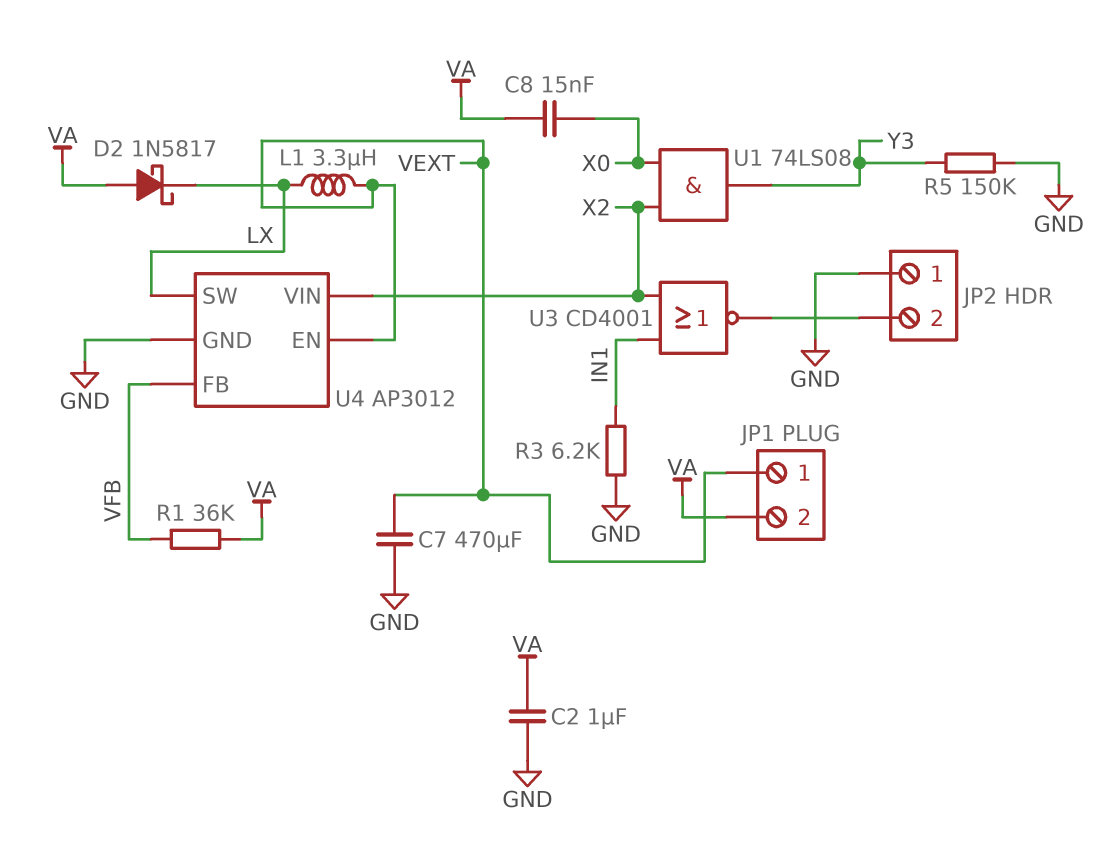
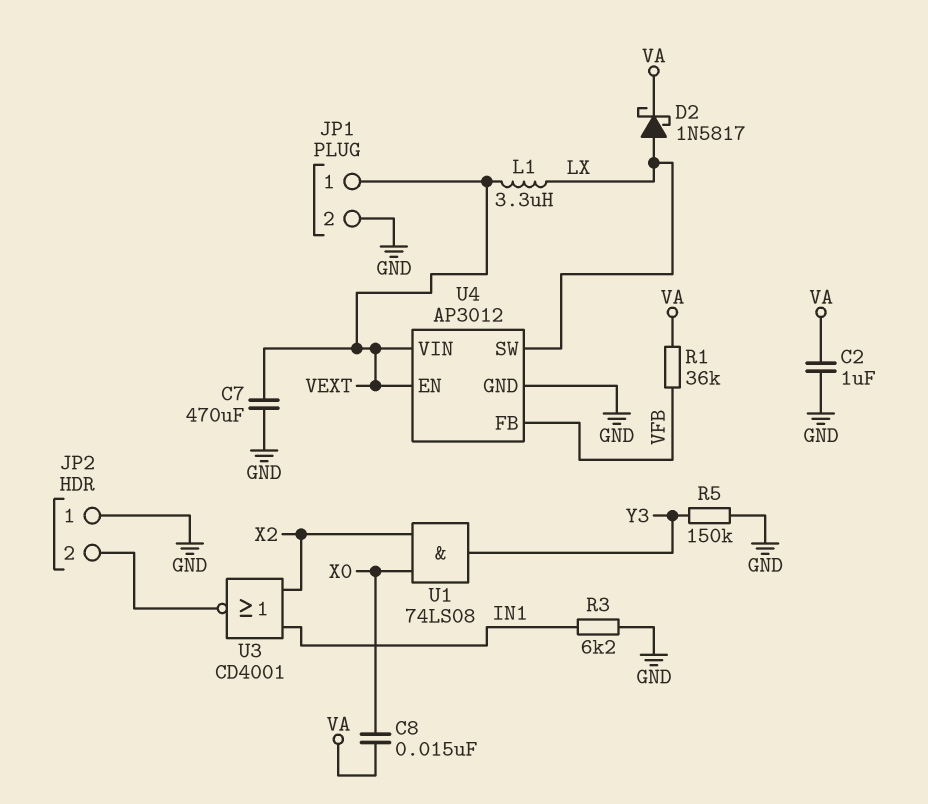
D2: schottky 1N5817 (A VA, K LX) -> schottky 1N5817 (A LX, K VA)
JP1 pin 2: VA -> GND
U4 pin VIN: X2 -> VEXT

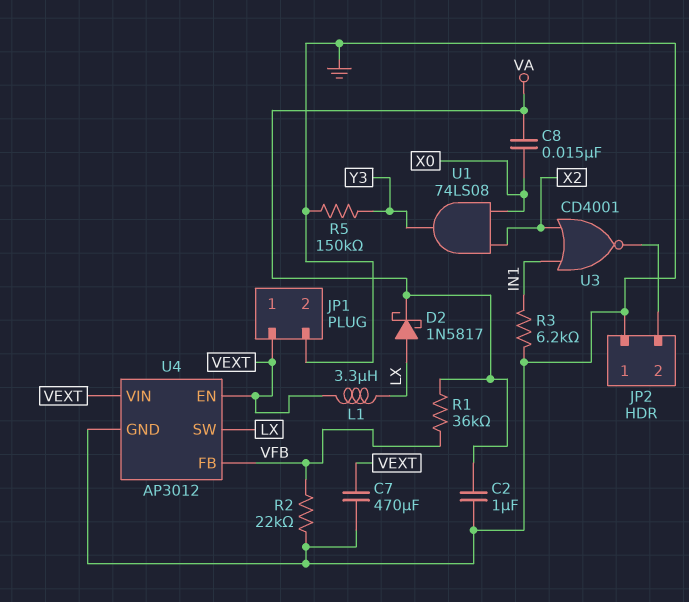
R2: none -> 22k (GND, VFB)

